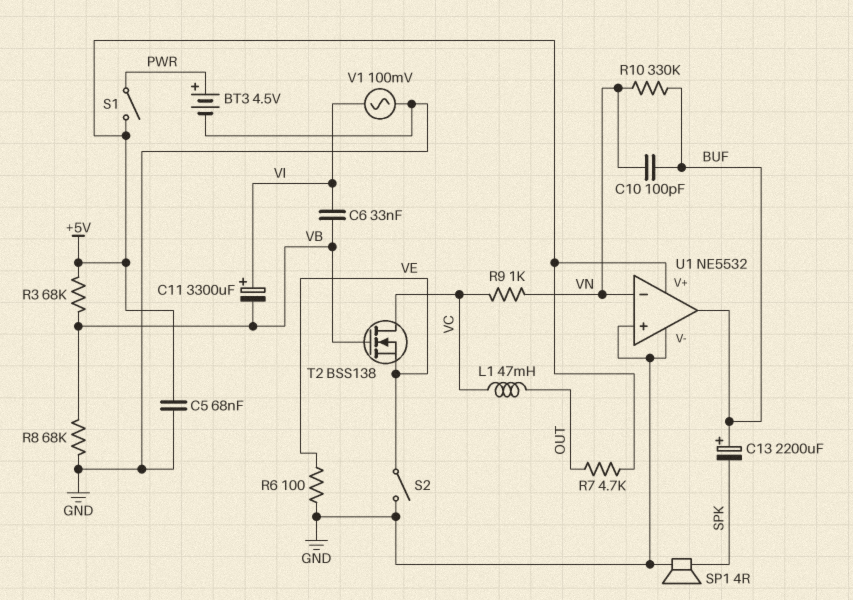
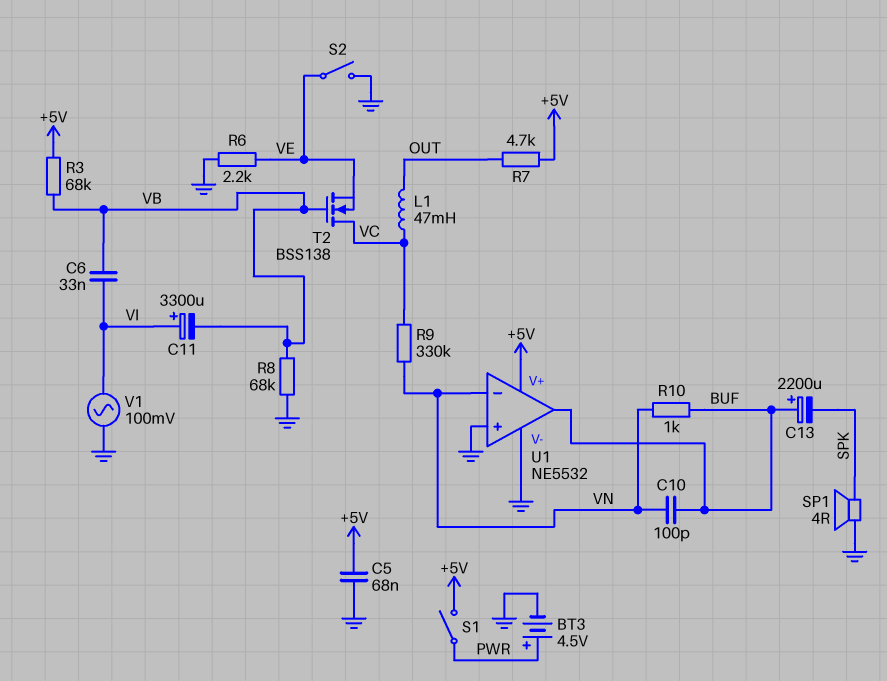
R6: 100 (GND, VE) -> 2.2k (GND, VE)
R9: 1k (VC, VN) -> 330k (VC, VN)
R10: 330k (BUF, VN) -> 1k (BUF, VN)

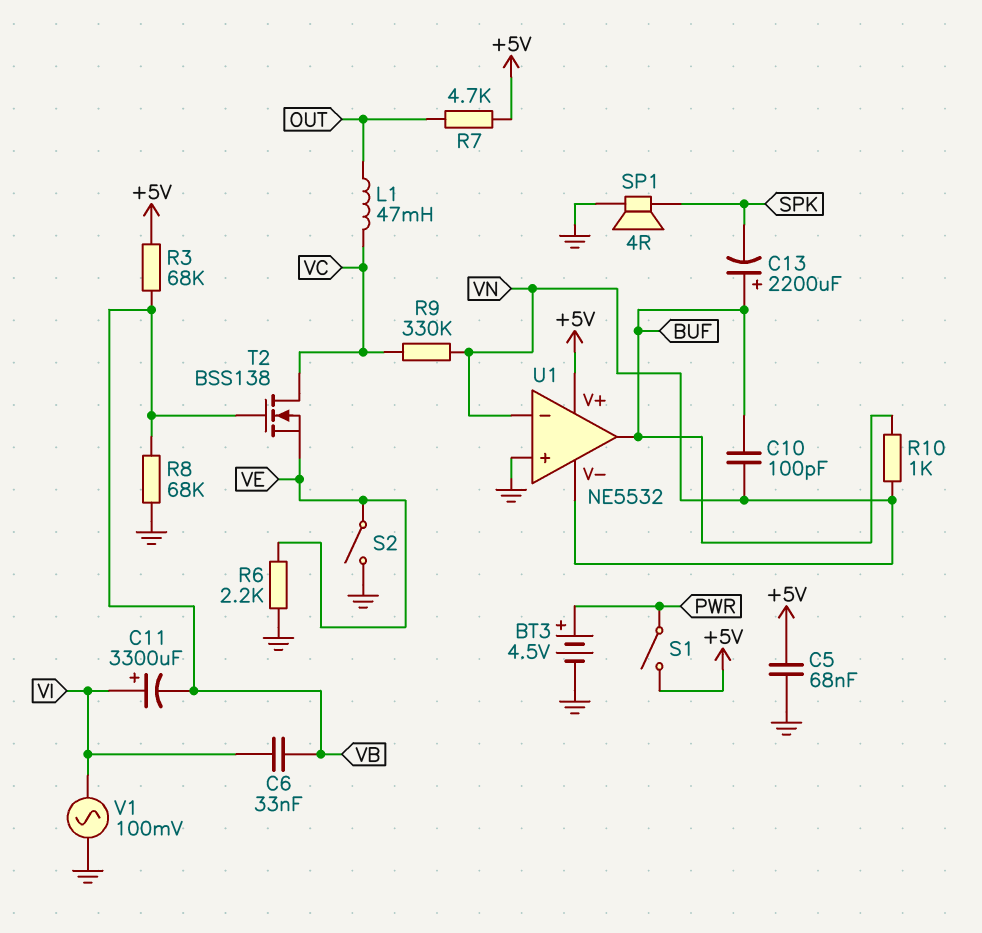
U1 pin V-: GND -> VN

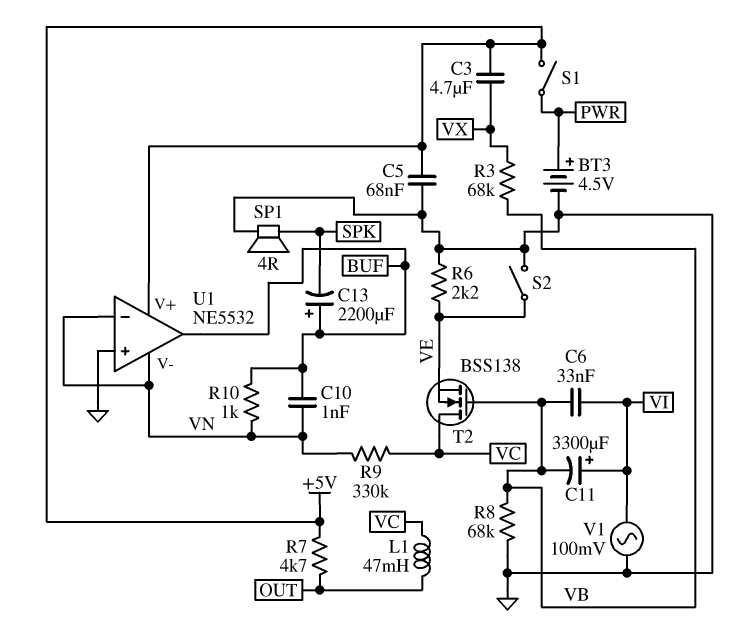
C3: none -> 4.7uF (+5V, VX)
C10: 100pF (BUF, VN) -> 1nF (BUF, VN)
R3: 68k (+5V, VB) -> 68k (VB, VX)

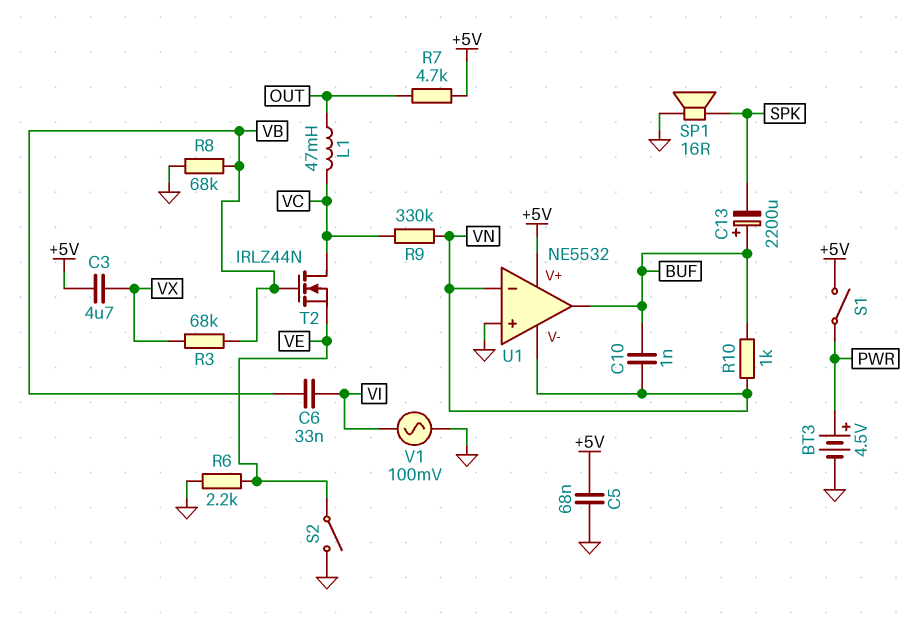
C11: 3300uF (plus VI, minus VB) -> none
SP1: speaker 4R (GND, SPK) -> speaker 16R (GND, SPK)
T2: NMOS BSS138 (G VB, D VC, S VE) -> NMOS IRLZ44N (G VB, D VC, S VE)

